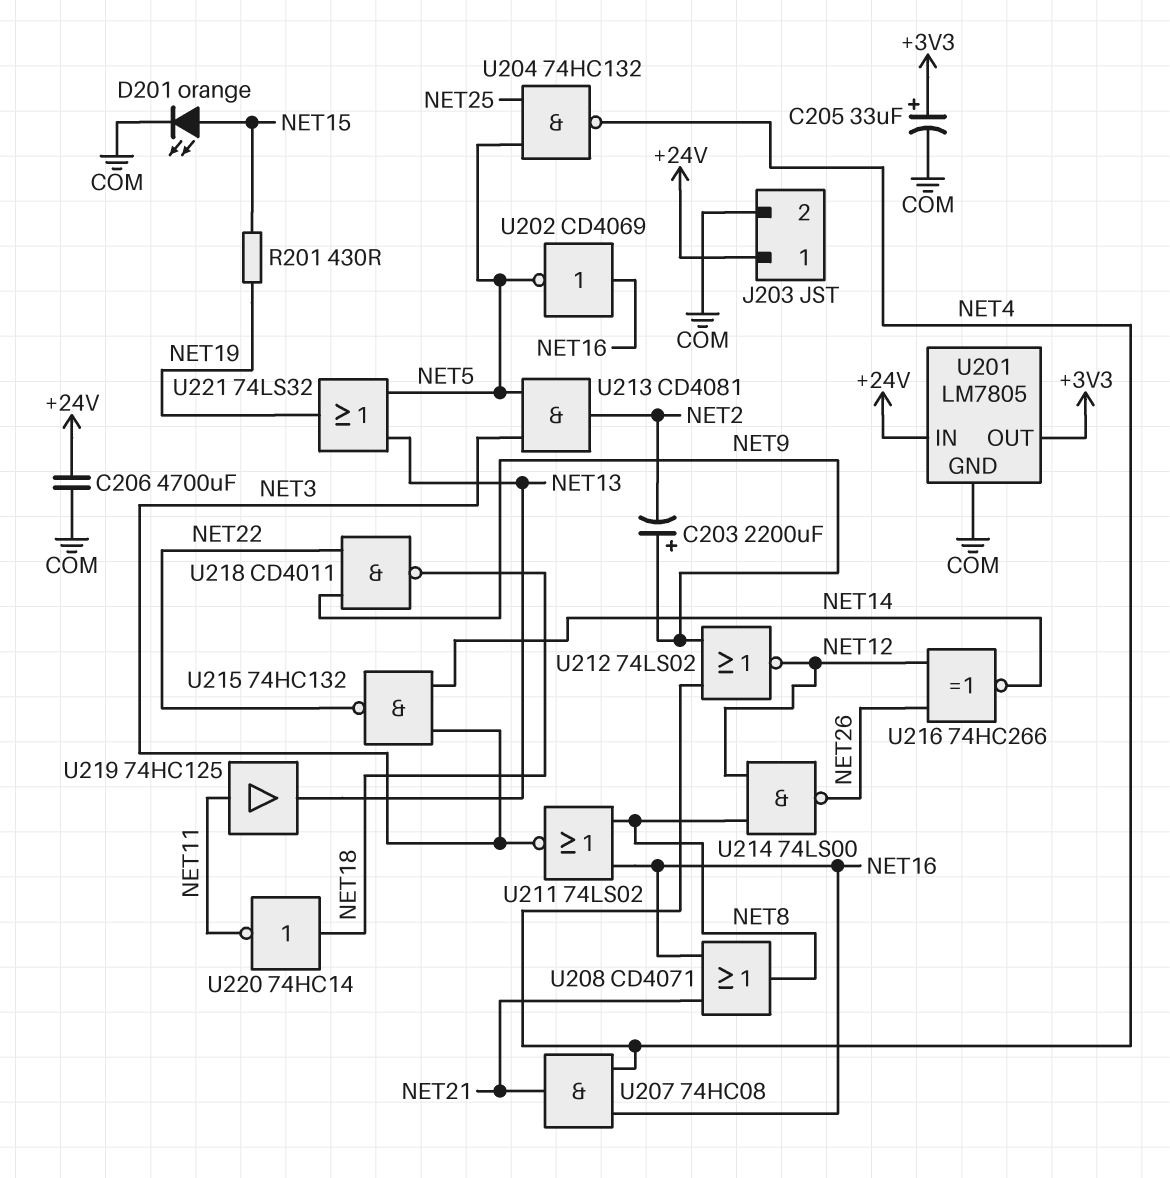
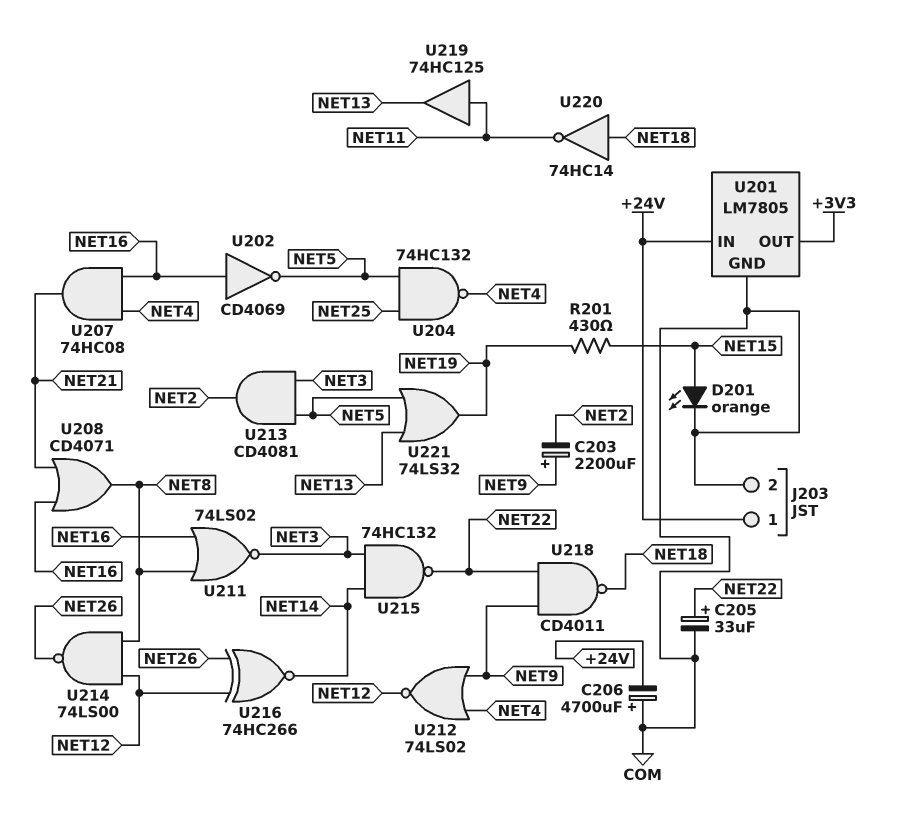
C205: 33uF (plus +3V3, minus COM) -> 33uF (plus NET22, minus COM)
C206: 4700uF (+24V, COM) -> 4700uF (plus COM, minus +24V)

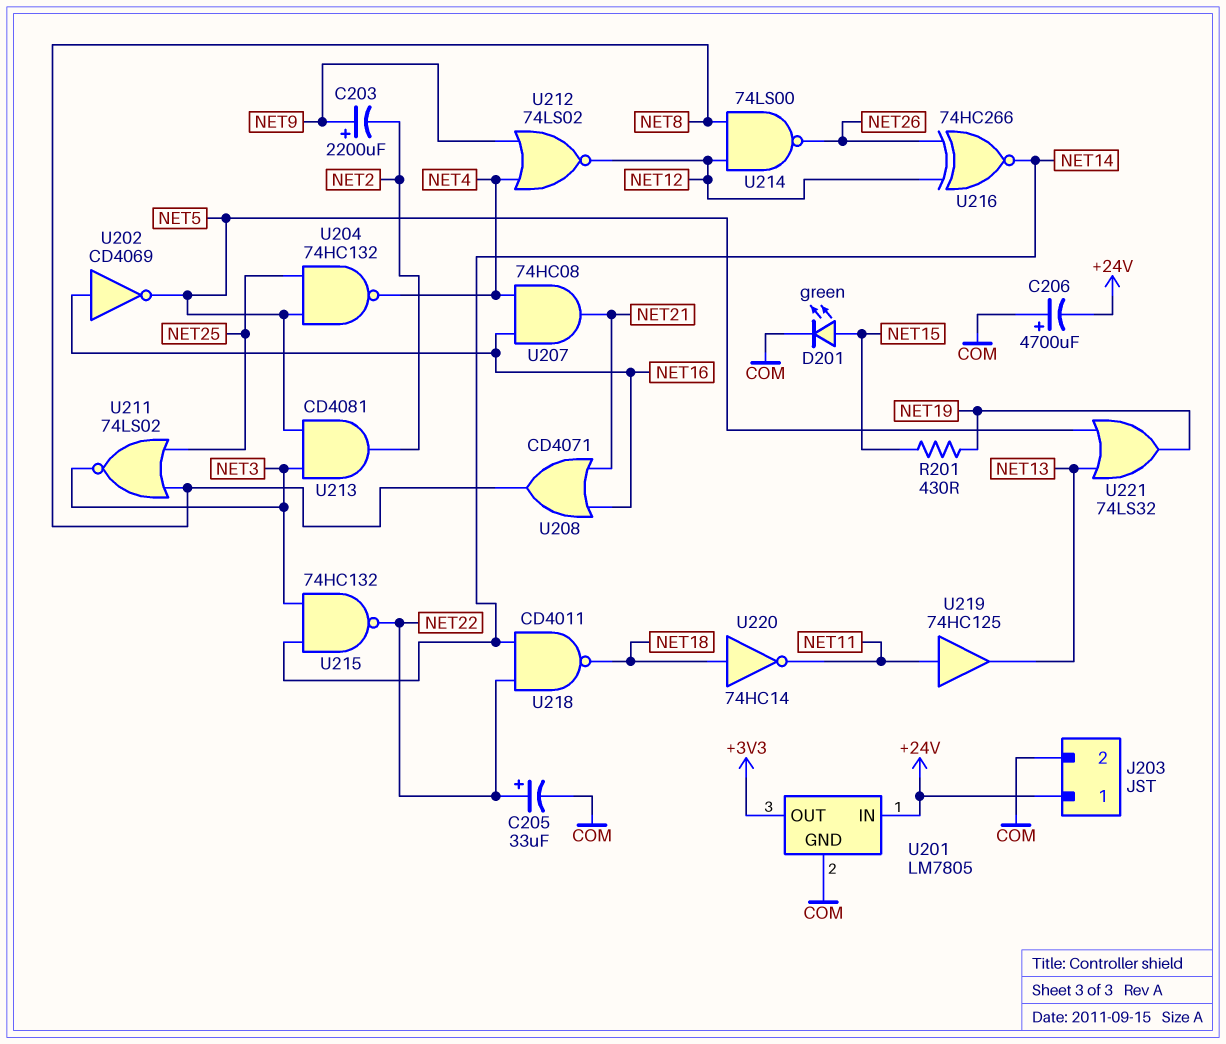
D201: LED orange (A NET15, K COM) -> LED green (A NET15, K COM)
U211: NOR 74LS02 (in NET8, in NET16, out NET3) -> NOR 74LS02 (in NET8, in NET25, out NET3)
U218: NAND CD4011 (in NET9, in NET22, out NET18) -> NAND CD4011 (in NET14, in NET22, out NET18)

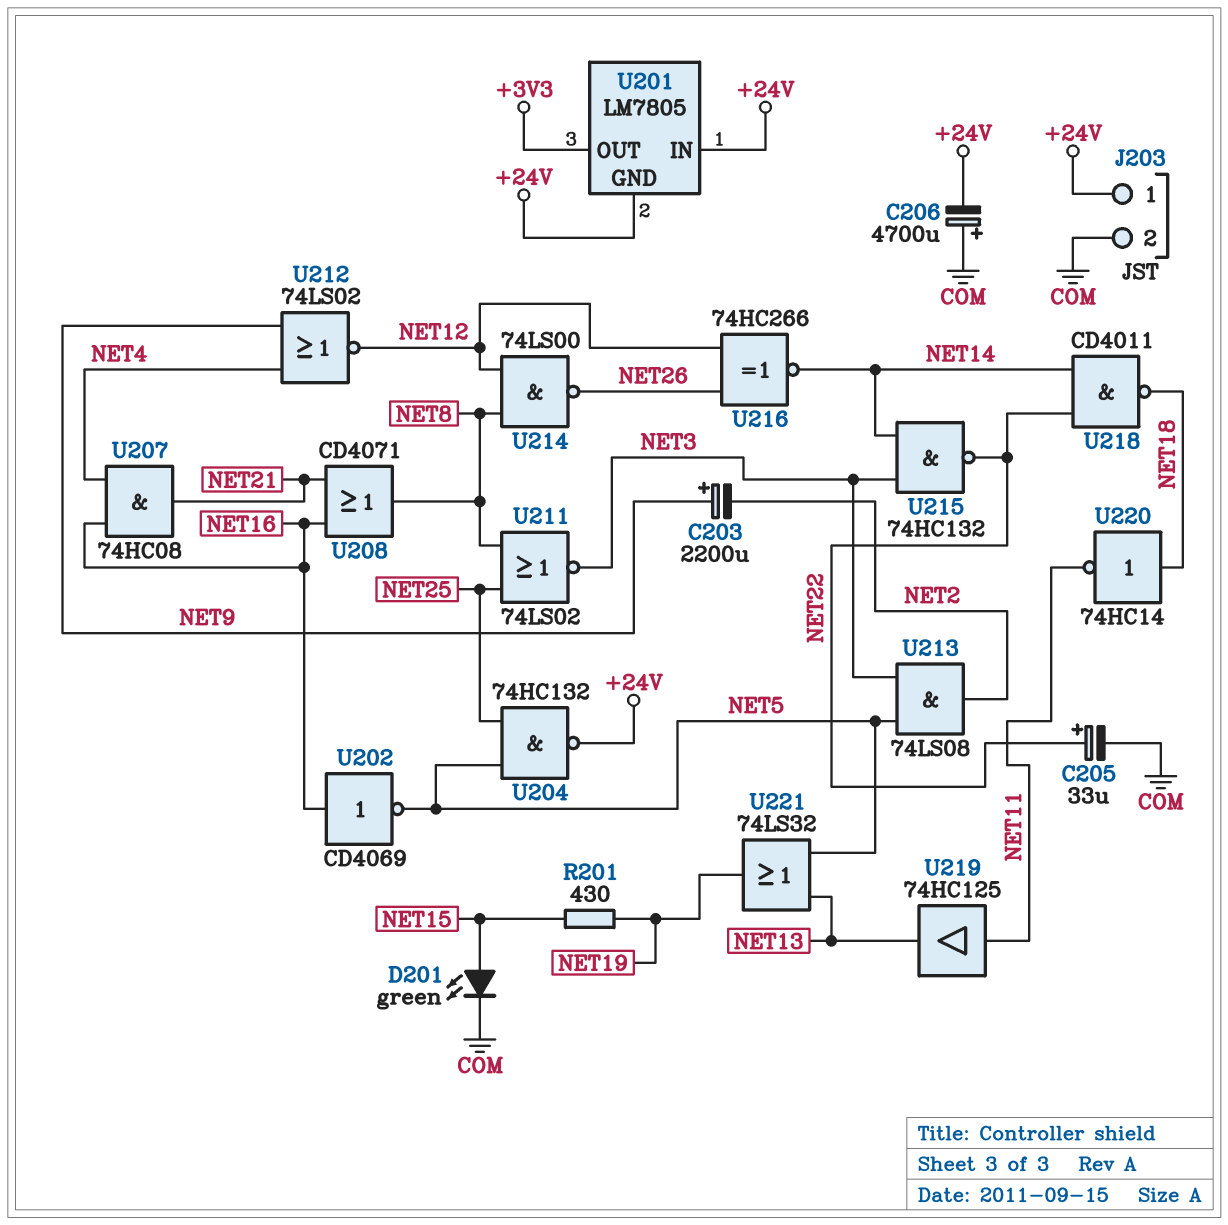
U201 pin GND: COM -> +24V
U204: NAND 74HC132 (in NET5, in NET25, out NET4) -> NAND 74HC132 (in NET5, in NET25, out +24V)
U213: AND CD4081 (in NET3, in NET5, out NET2) -> AND 74LS08 (in NET3, in NET5, out NET2)

